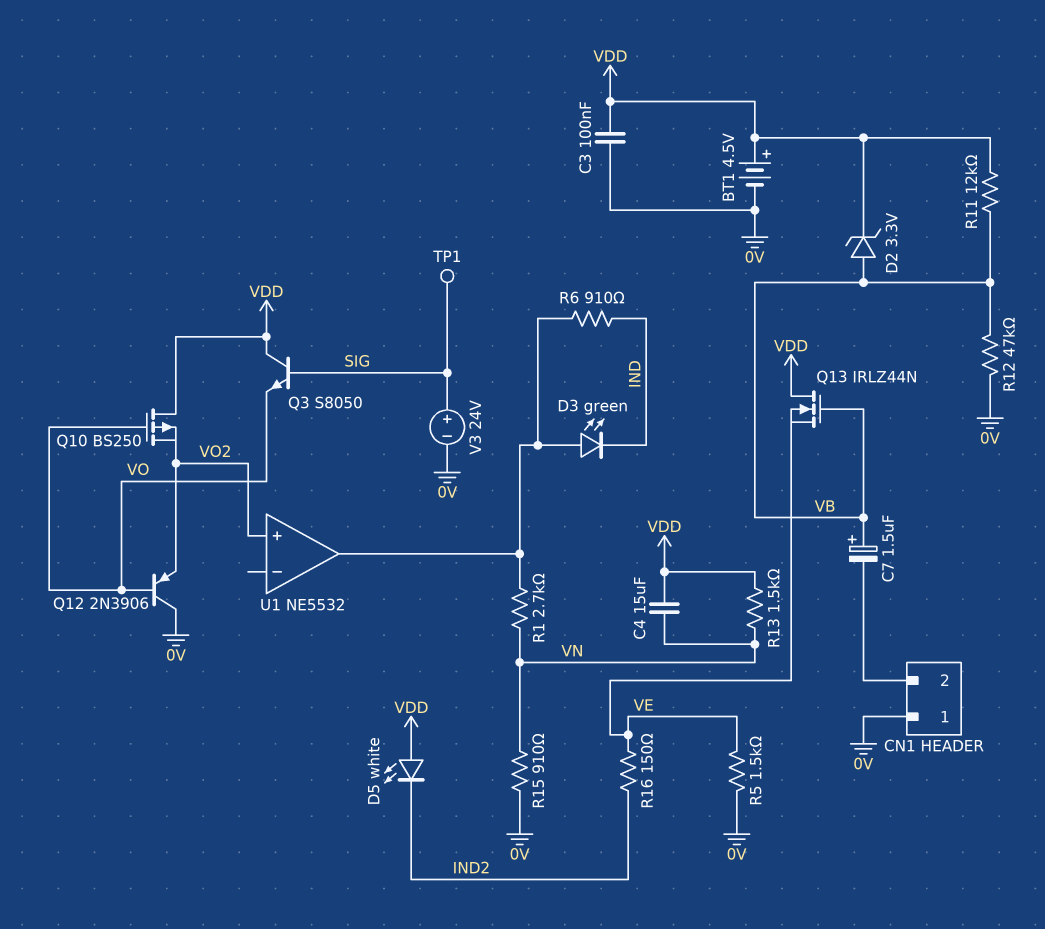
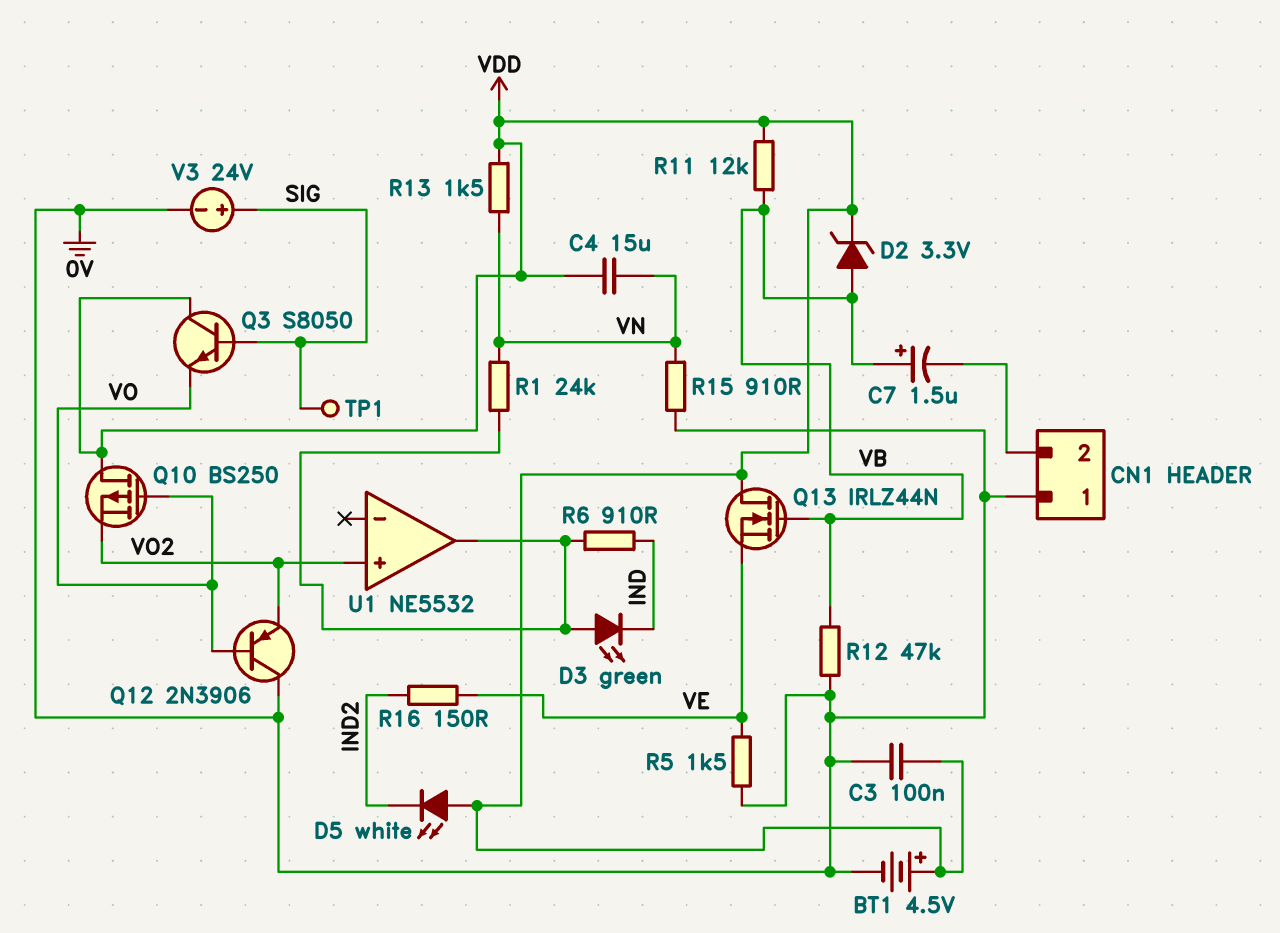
R1: 2.7k (U1/out, VN) -> 24k (U1/out, VN)

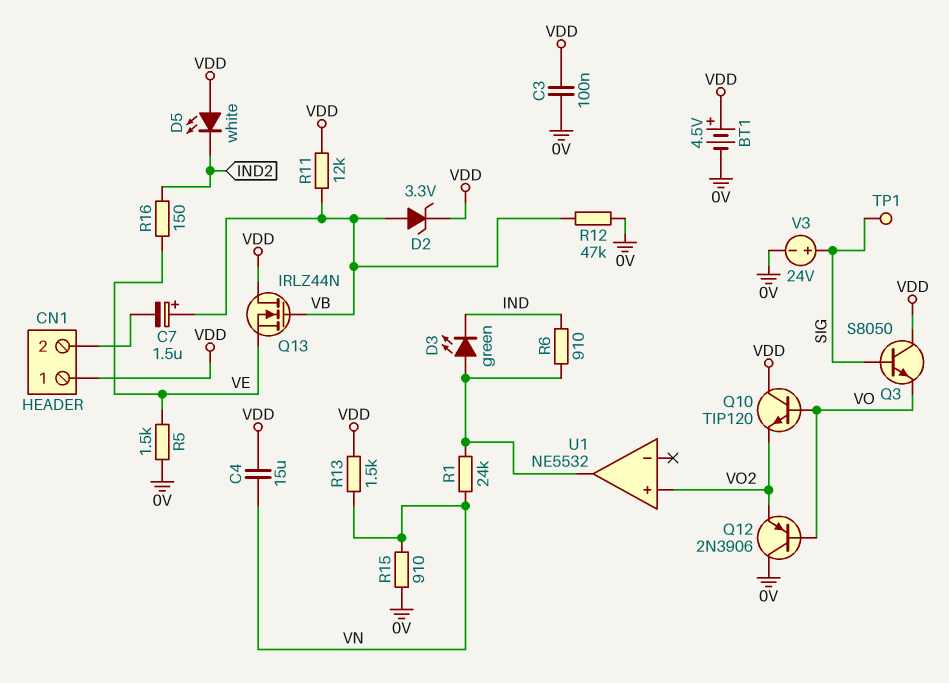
CN1 pin 1: 0V -> VDD
Q10: PMOS BS250 (G VO, D VDD, S VO2) -> NPN TIP120 (B VO, C VDD, E VO2)

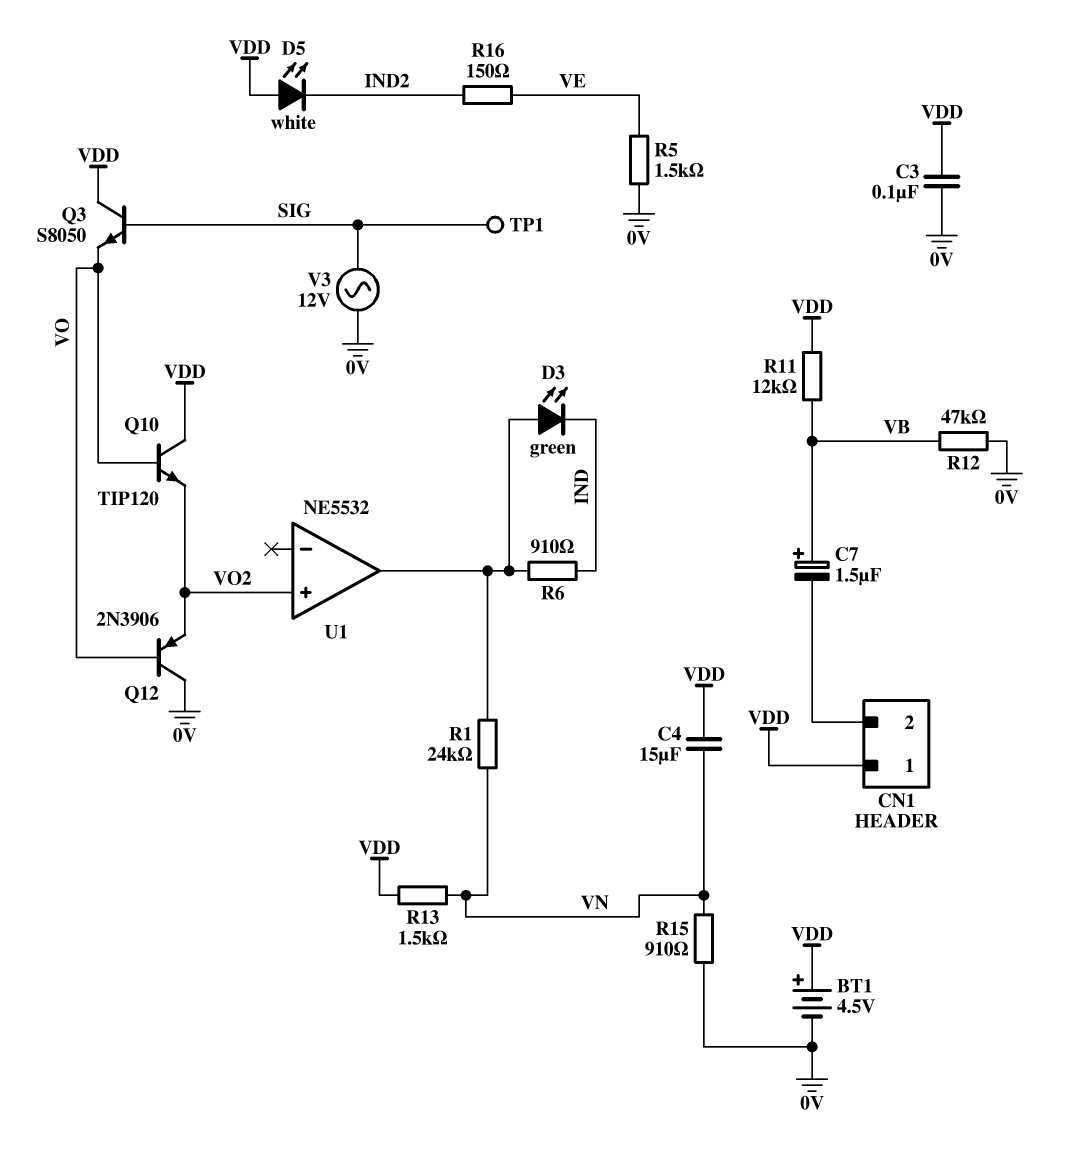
D2: zener 3.3V (A VB, K VDD) -> none
Q13: NMOS IRLZ44N (G VB, D VDD, S VE) -> none
V3: 24V (plus SIG, minus 0V) -> AC 12V (0V, SIG)

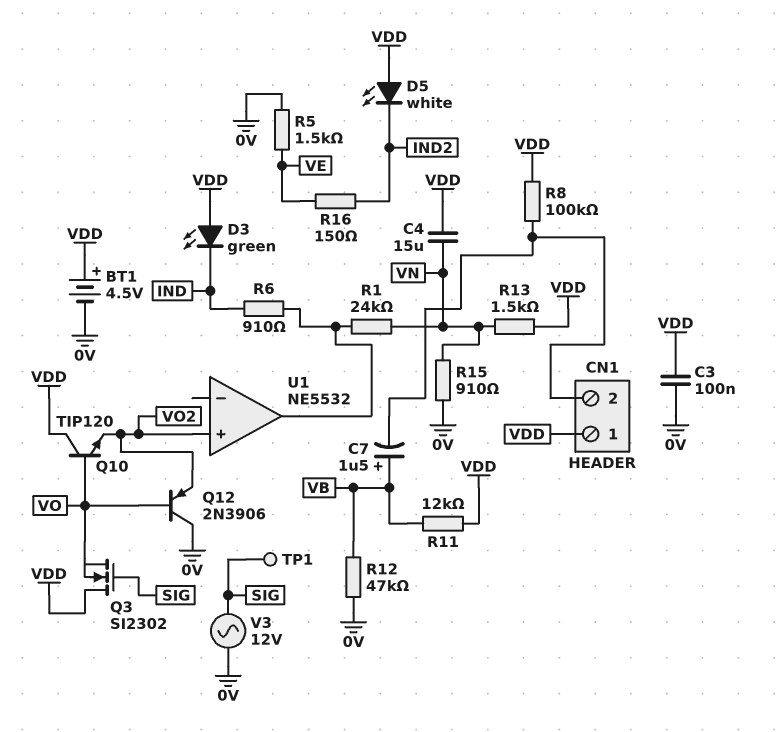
D3: LED green (A U1/out, K IND) -> LED green (A VDD, K IND)
Q3: NPN S8050 (B SIG, C VDD, E VO) -> NMOS SI2302 (G SIG, D VDD, S VO)
R8: none -> 100k (CN1/2, VDD)

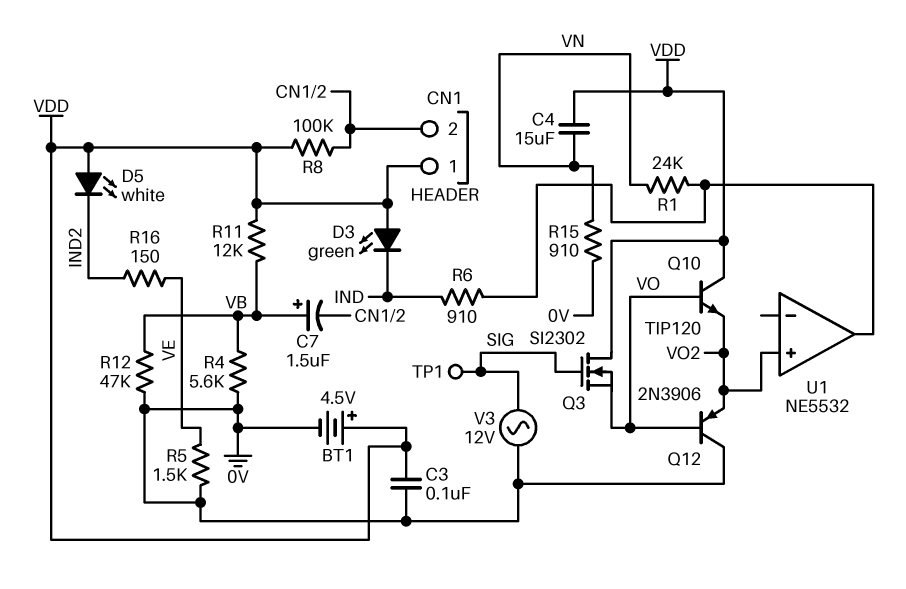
R4: none -> 5.6k (0V, VB)
R13: 1.5k (VDD, VN) -> none

